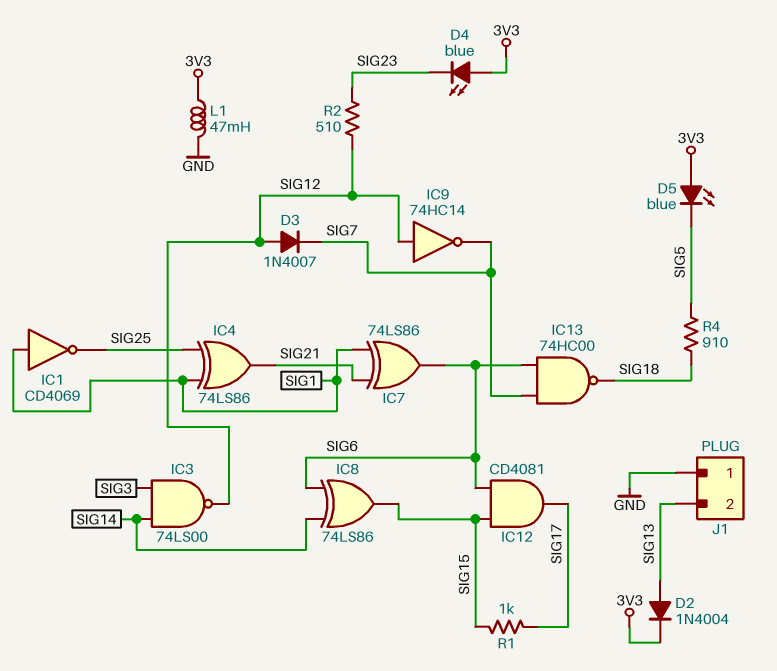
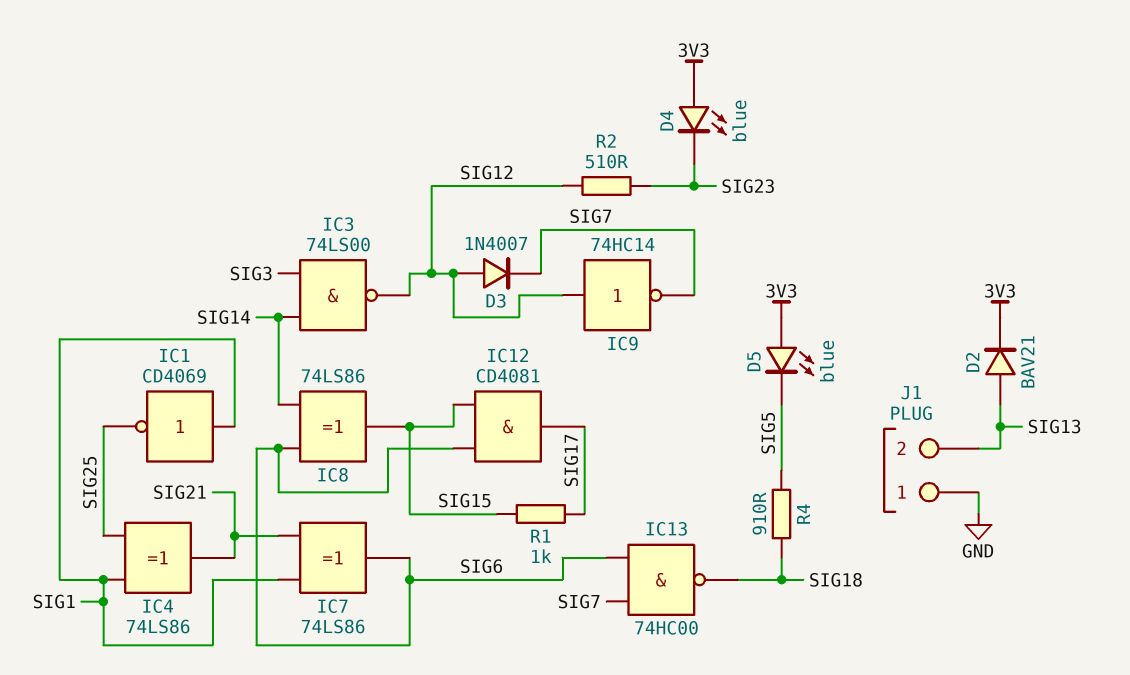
D2: diode 1N4004 (A SIG13, K 3V3) -> diode BAV21 (A SIG13, K 3V3)
L1: 47mH (3V3, GND) -> none

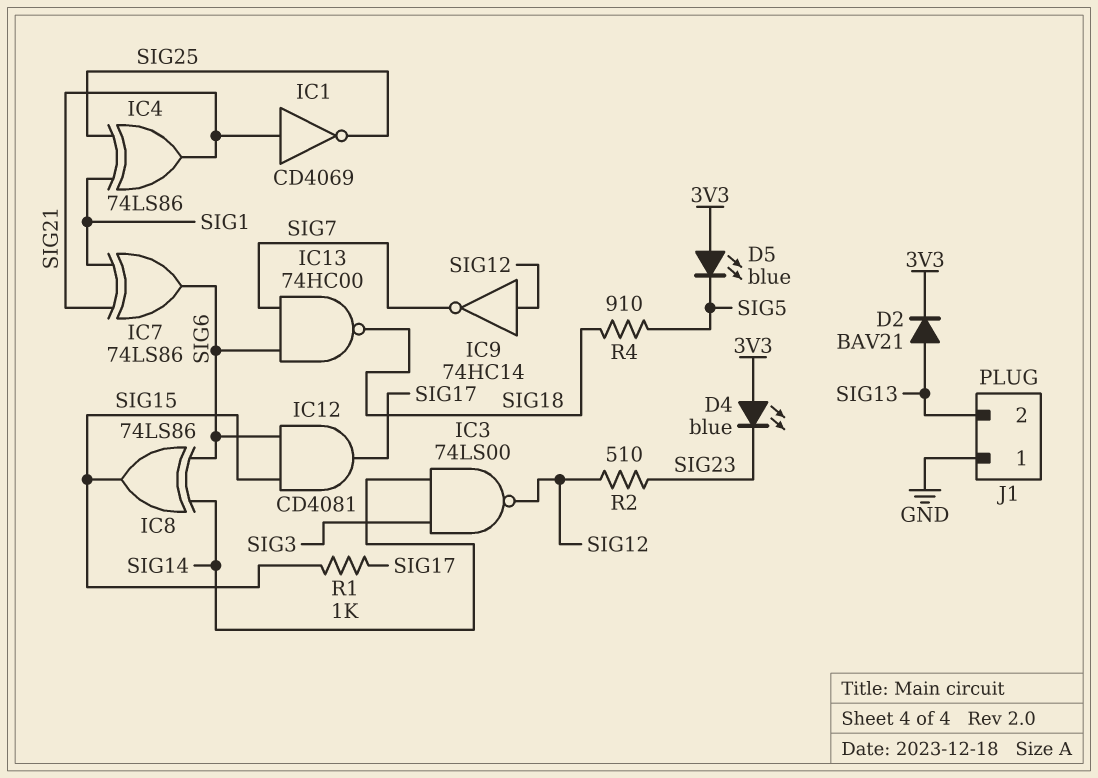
D3: diode 1N4007 (A SIG12, K SIG7) -> none
IC1: NOT CD4069 (in SIG1, out SIG25) -> NOT CD4069 (in SIG21, out SIG25)

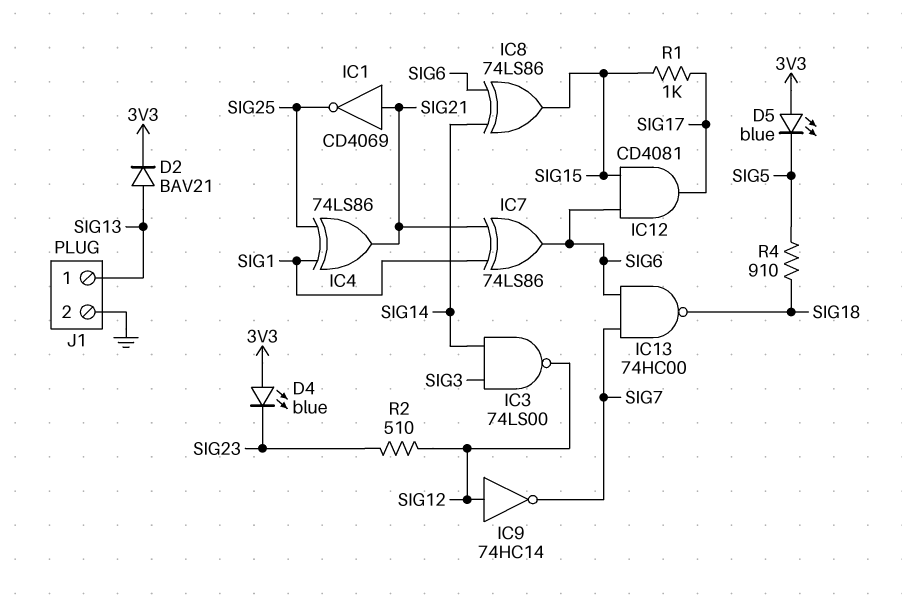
J1 pin 1: GND -> SIG13
J1 pin 2: SIG13 -> GND

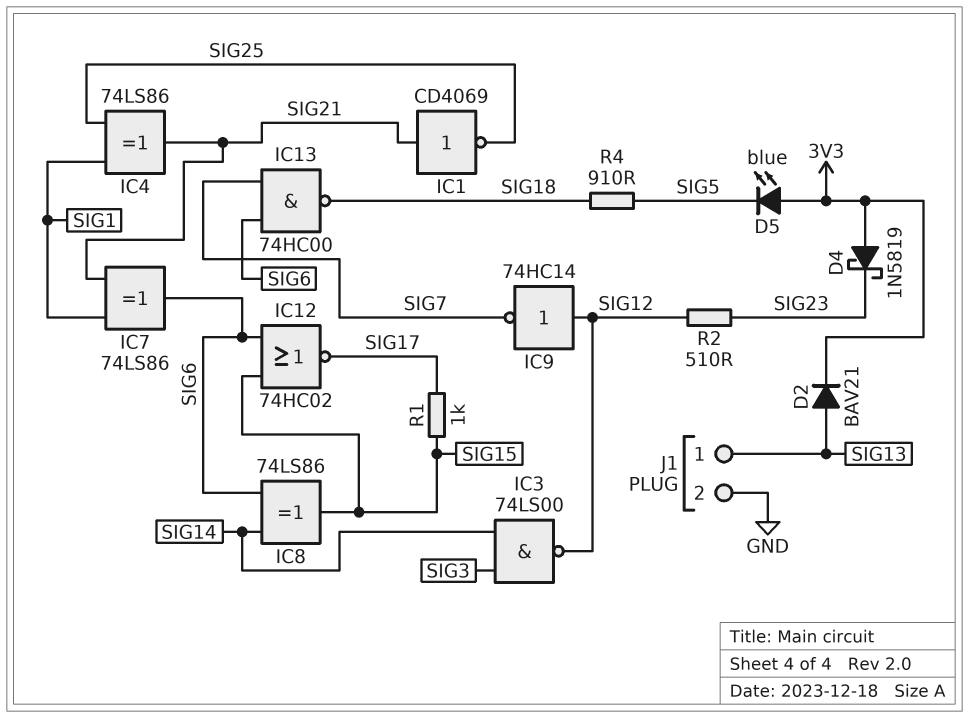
D4: LED blue (A 3V3, K SIG23) -> schottky 1N5819 (A 3V3, K SIG23)
IC12: AND CD4081 (in SIG6, in SIG15, out SIG17) -> NOR 74HC02 (in SIG6, in SIG15, out SIG17)

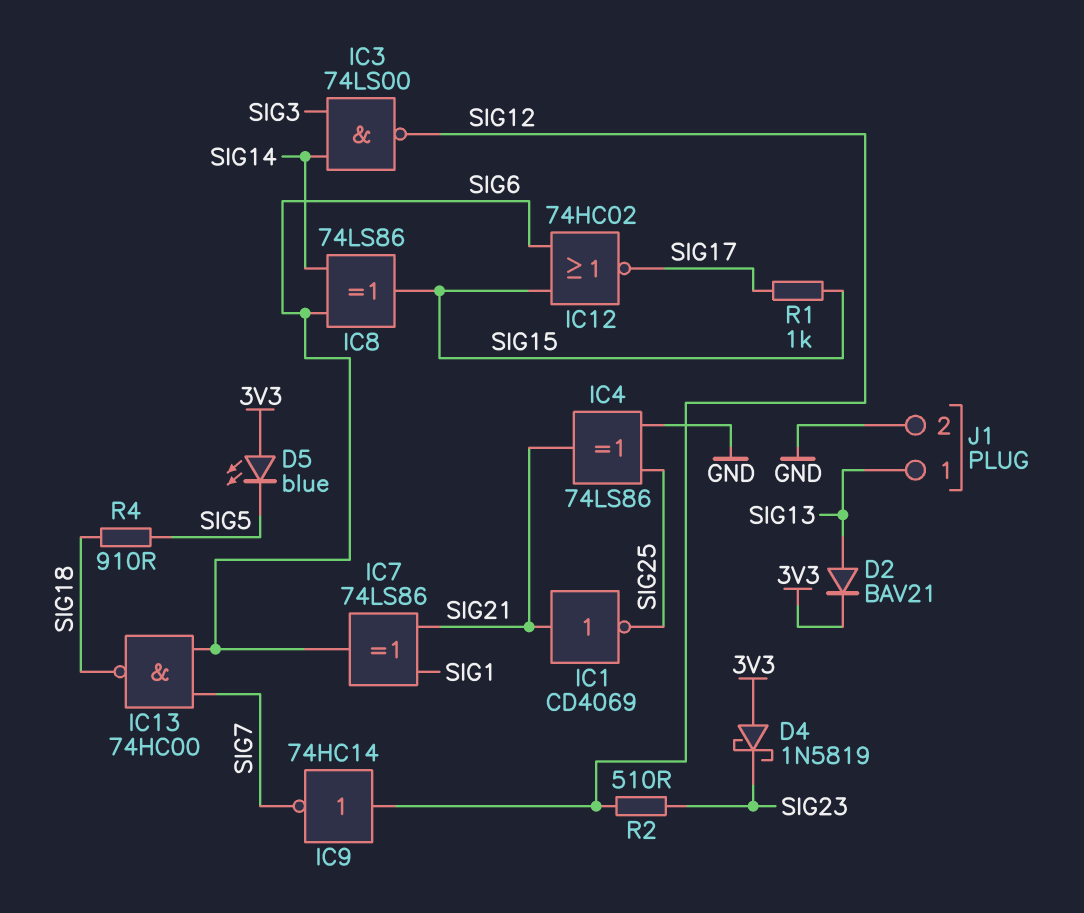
IC4: XOR 74LS86 (in SIG1, in SIG25, out SIG21) -> XOR 74LS86 (in GND, in SIG25, out SIG21)

